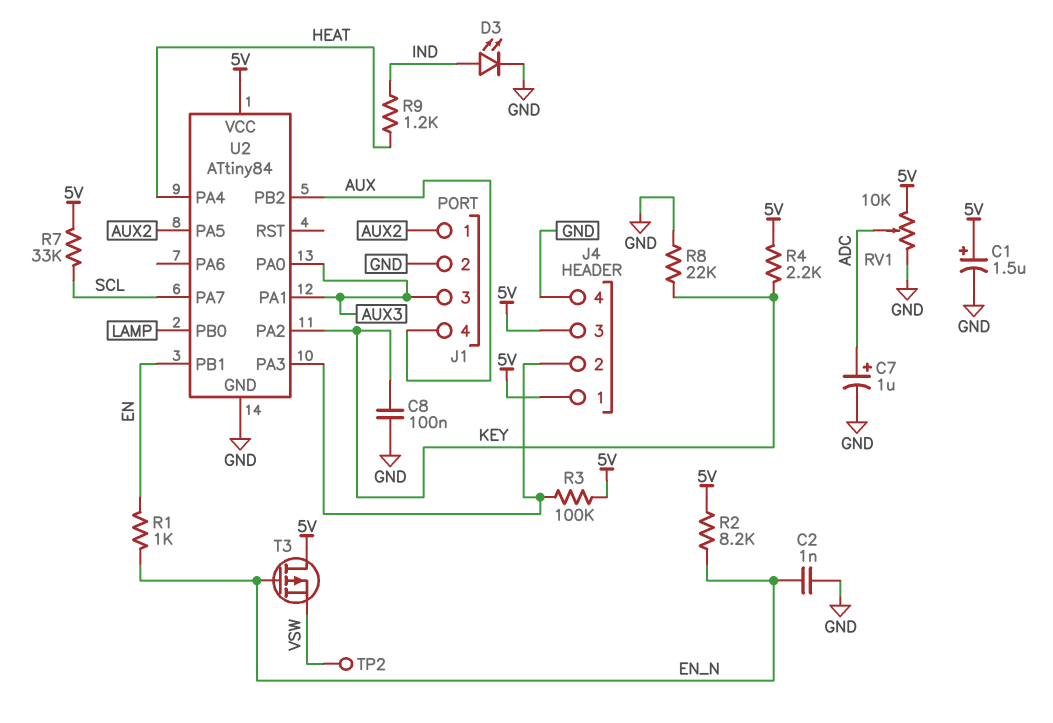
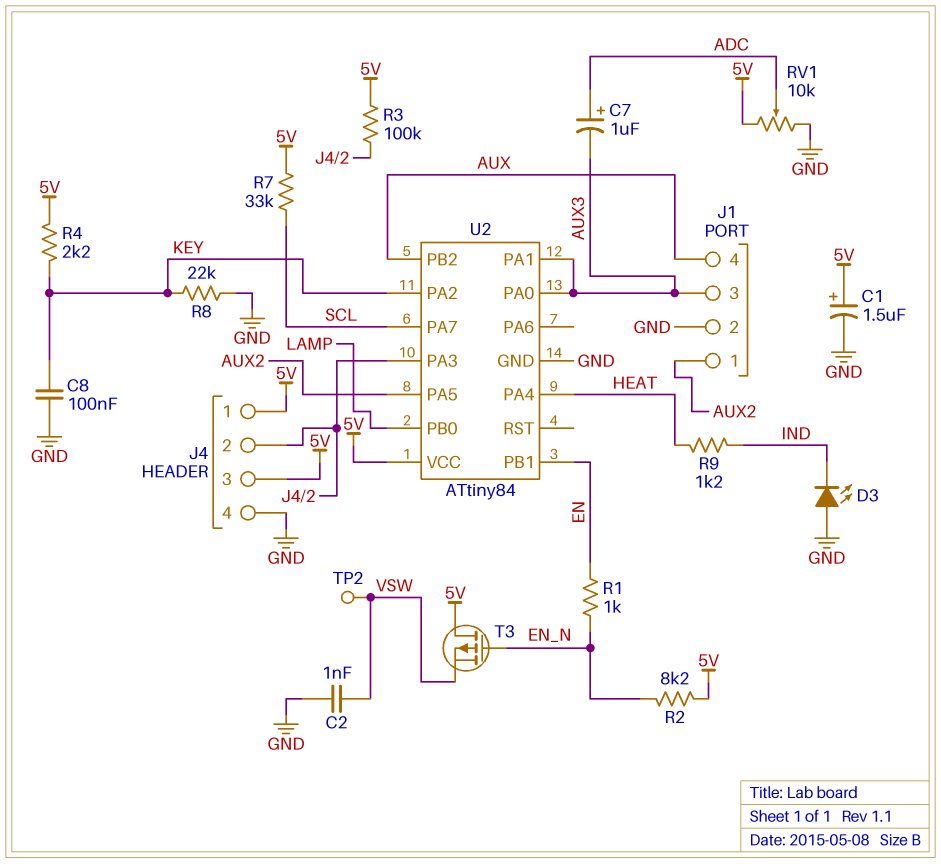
C2: 1nF (EN_N, GND) -> 1nF (GND, VSW)
C7: 1uF (plus ADC, minus GND) -> 1uF (plus ADC, minus AUX3)
D3: LED (A IND, K GND) -> LED (A GND, K IND)

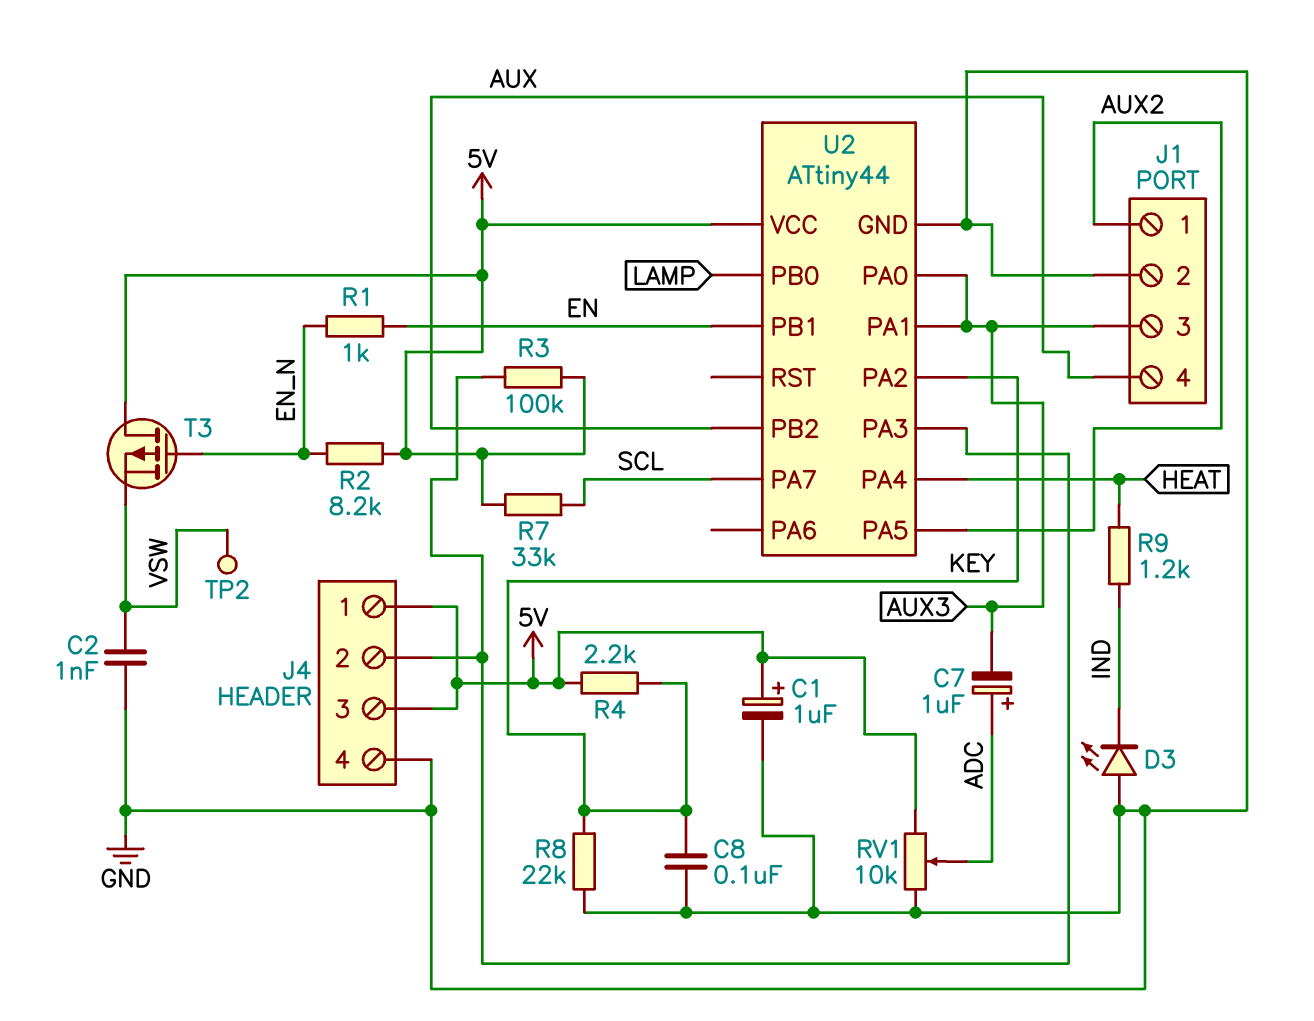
C1: 1.5uF (plus 5V, minus GND) -> 1uF (plus 5V, minus GND)
U2: ATtiny84 -> ATtiny44

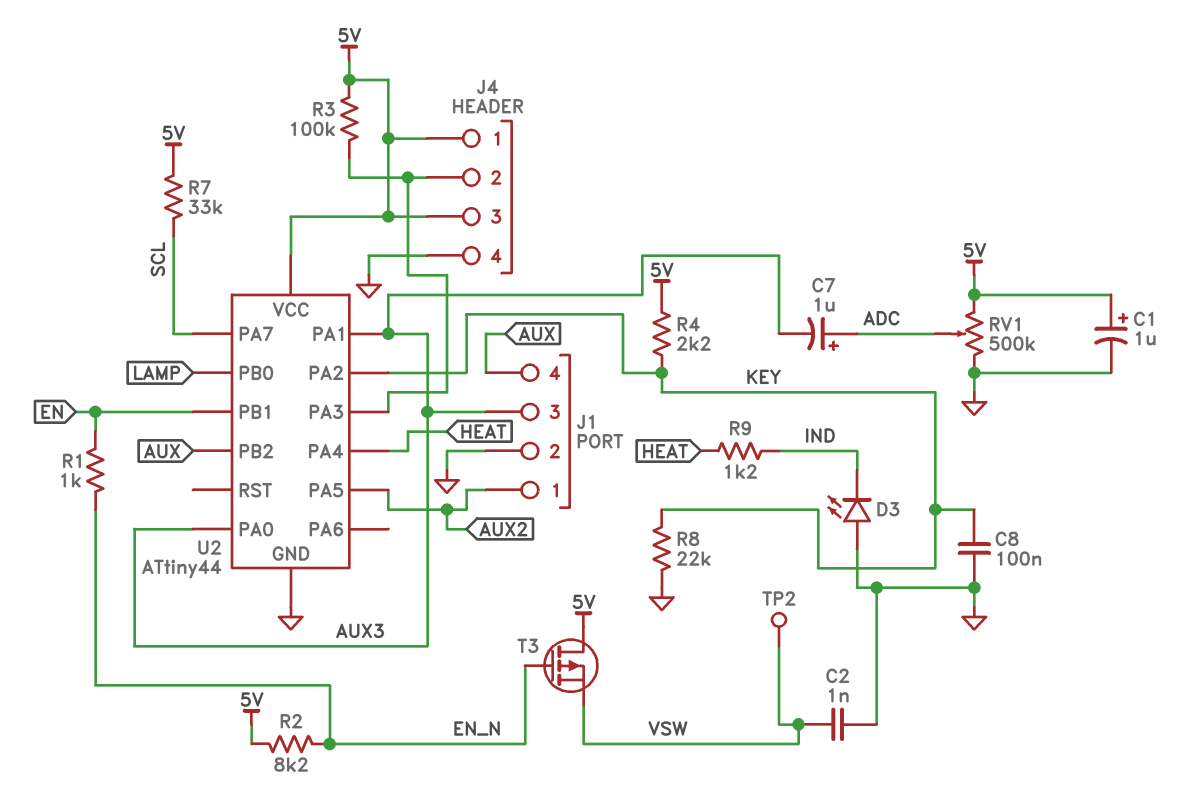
RV1: 10k (5V, GND, wiper ADC) -> 500k (5V, GND, wiper ADC)

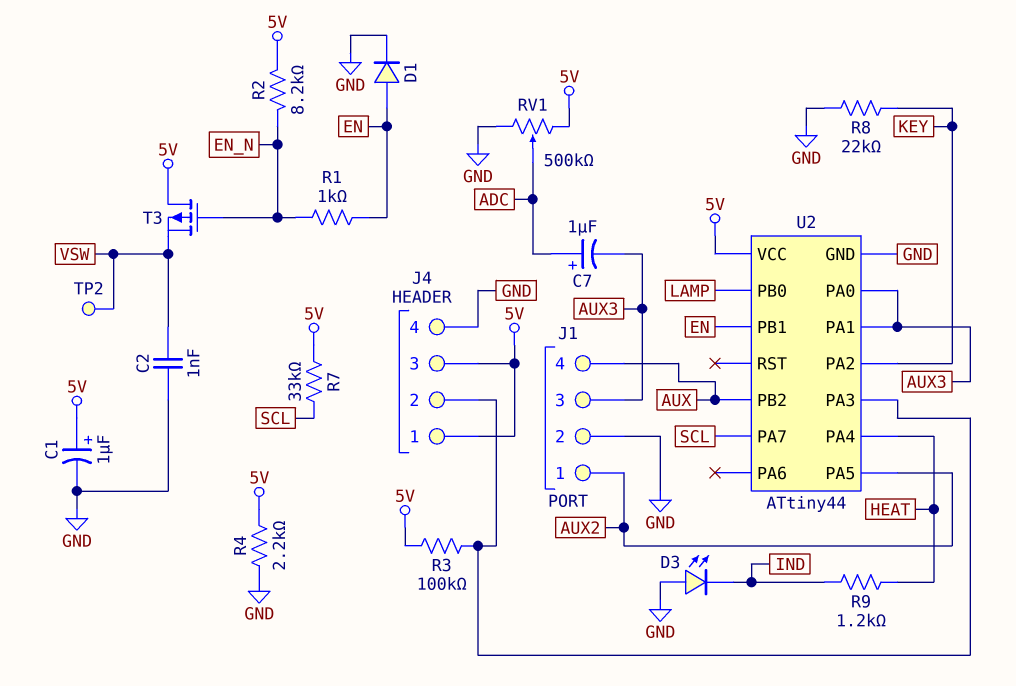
C8: 100nF (GND, KEY) -> none
D1: none -> diode (A EN, K GND)
R4: 2.2k (5V, KEY) -> 2.2k (5V, GND)

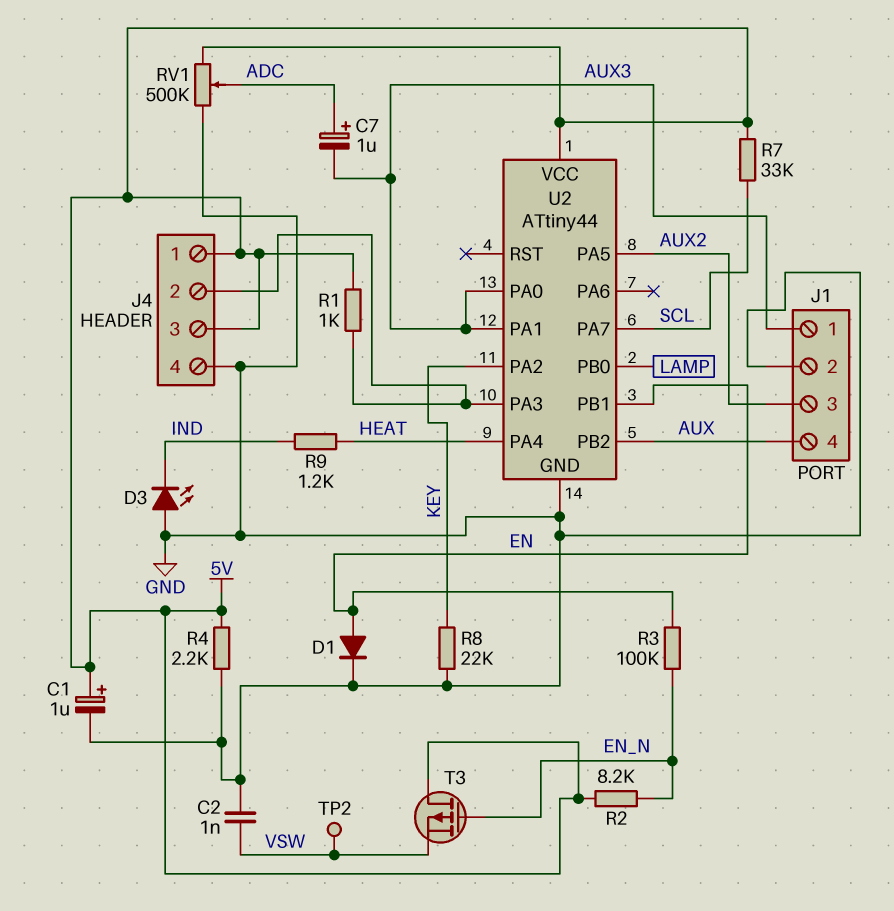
J1 pin 1: AUX2 -> AUX3
J1 pin 3: AUX3 -> AUX2
R1: 1k (EN, EN_N) -> 1k (5V, J4/2)
R3: 100k (5V, J4/2) -> 100k (EN, EN_N)

